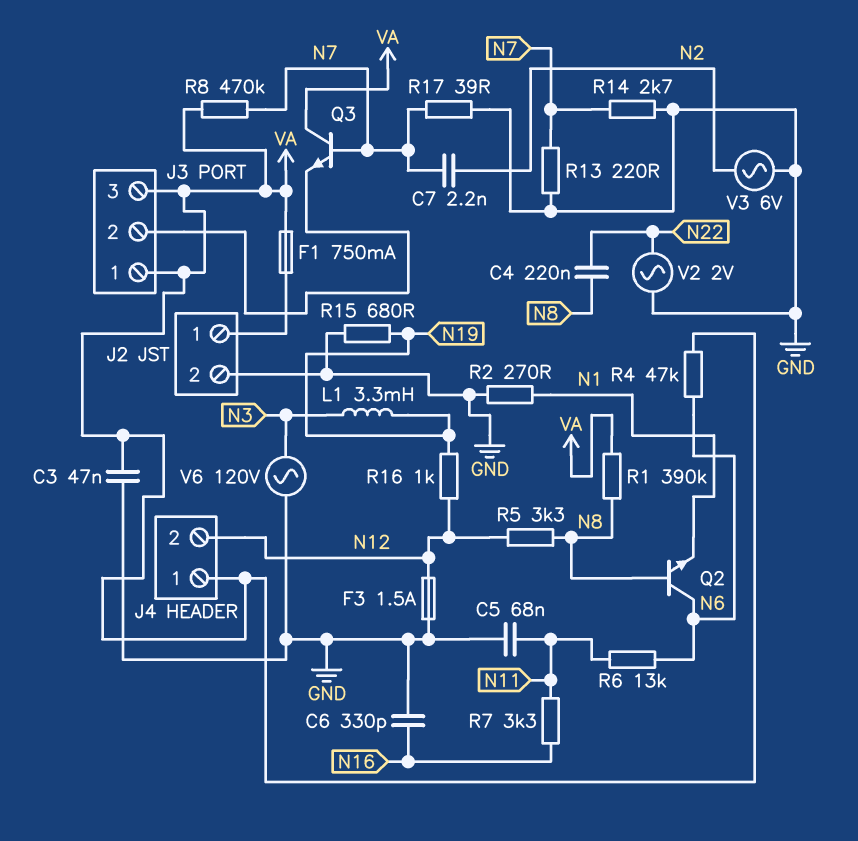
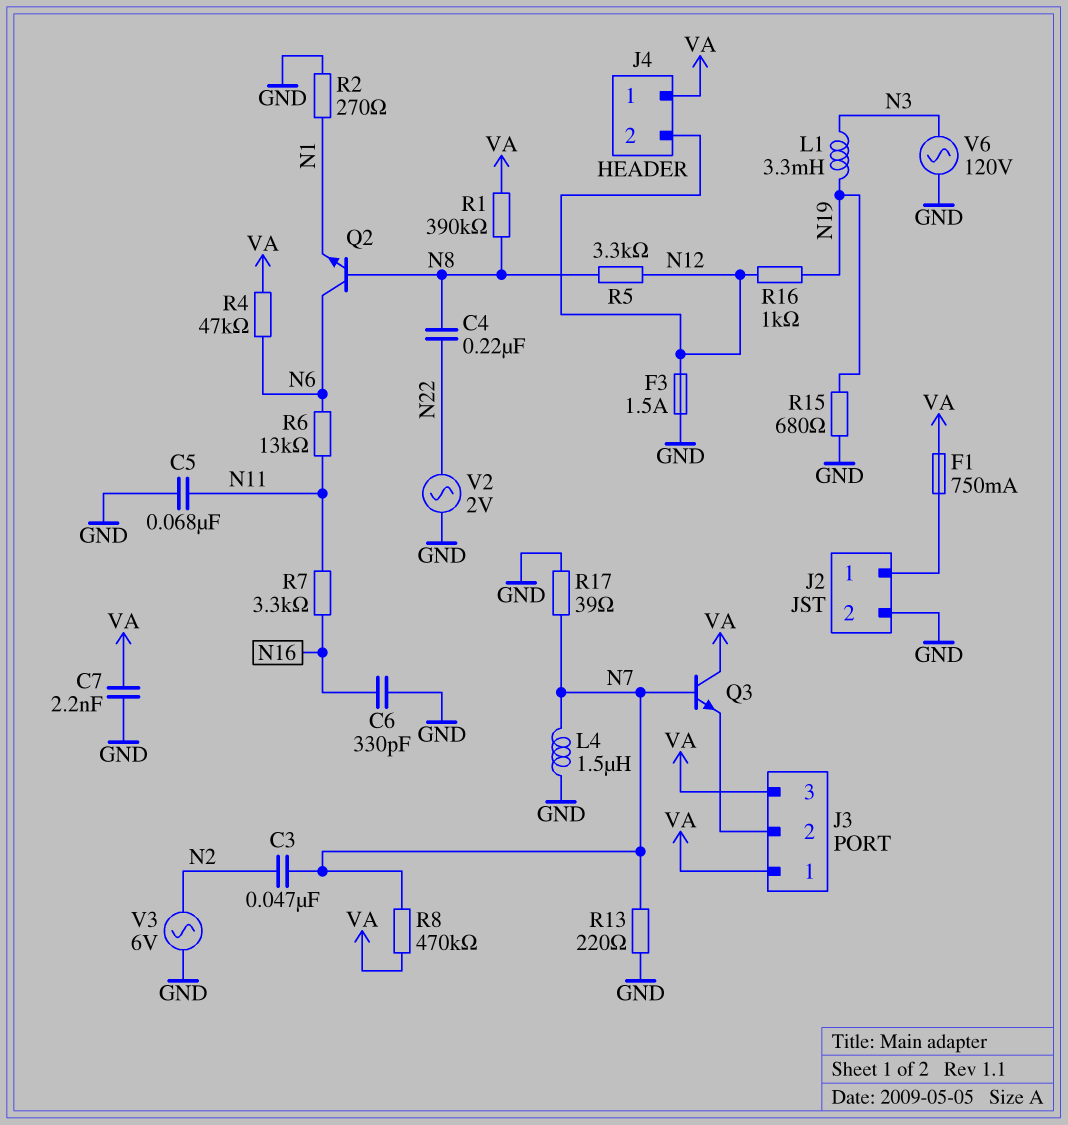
C3: 47nF (GND, VA) -> 47nF (N2, N7)
C7: 2.2nF (N2, N7) -> 2.2nF (GND, VA)
L4: none -> 1.5uH (GND, N7)
R14: 2.7k (GND, N7) -> none

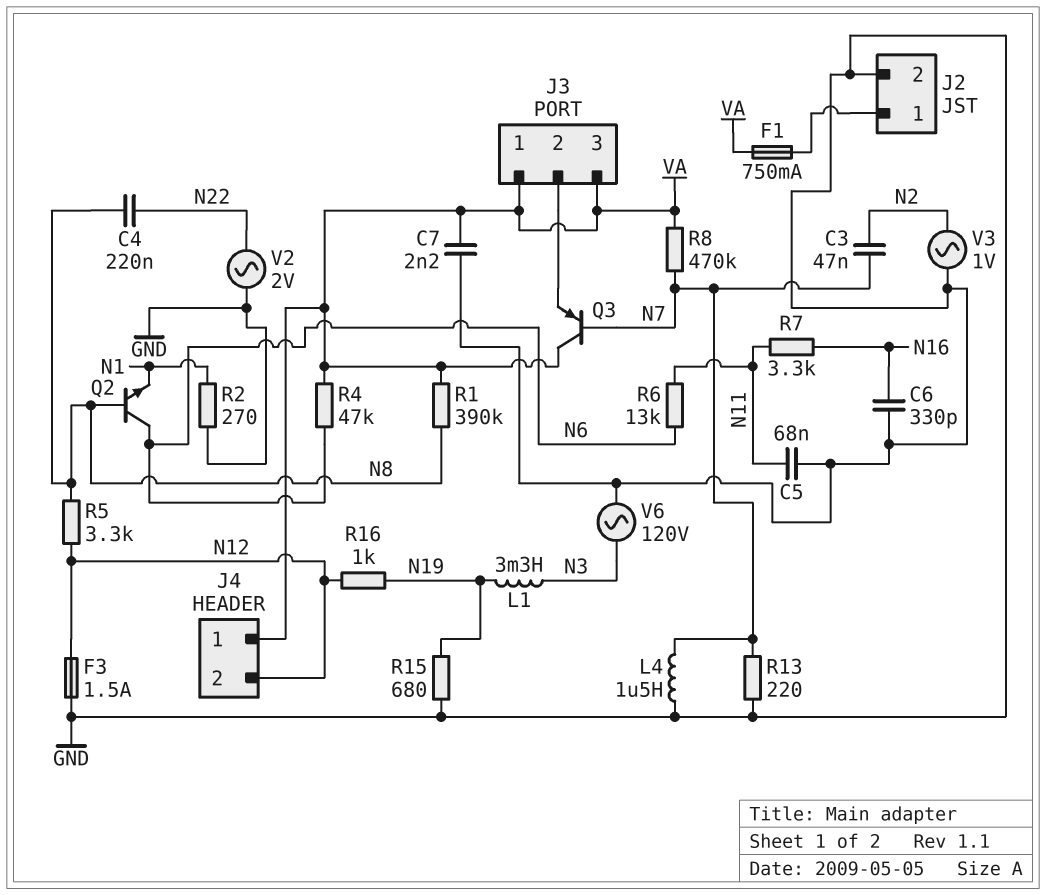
Q3: NPN (B N7, C VA, E J3/2) -> PNP (B N7, C VA, E J3/2)
R17: 39 (GND, N7) -> none
V3: AC 6V (GND, N2) -> AC 1V (GND, N2)

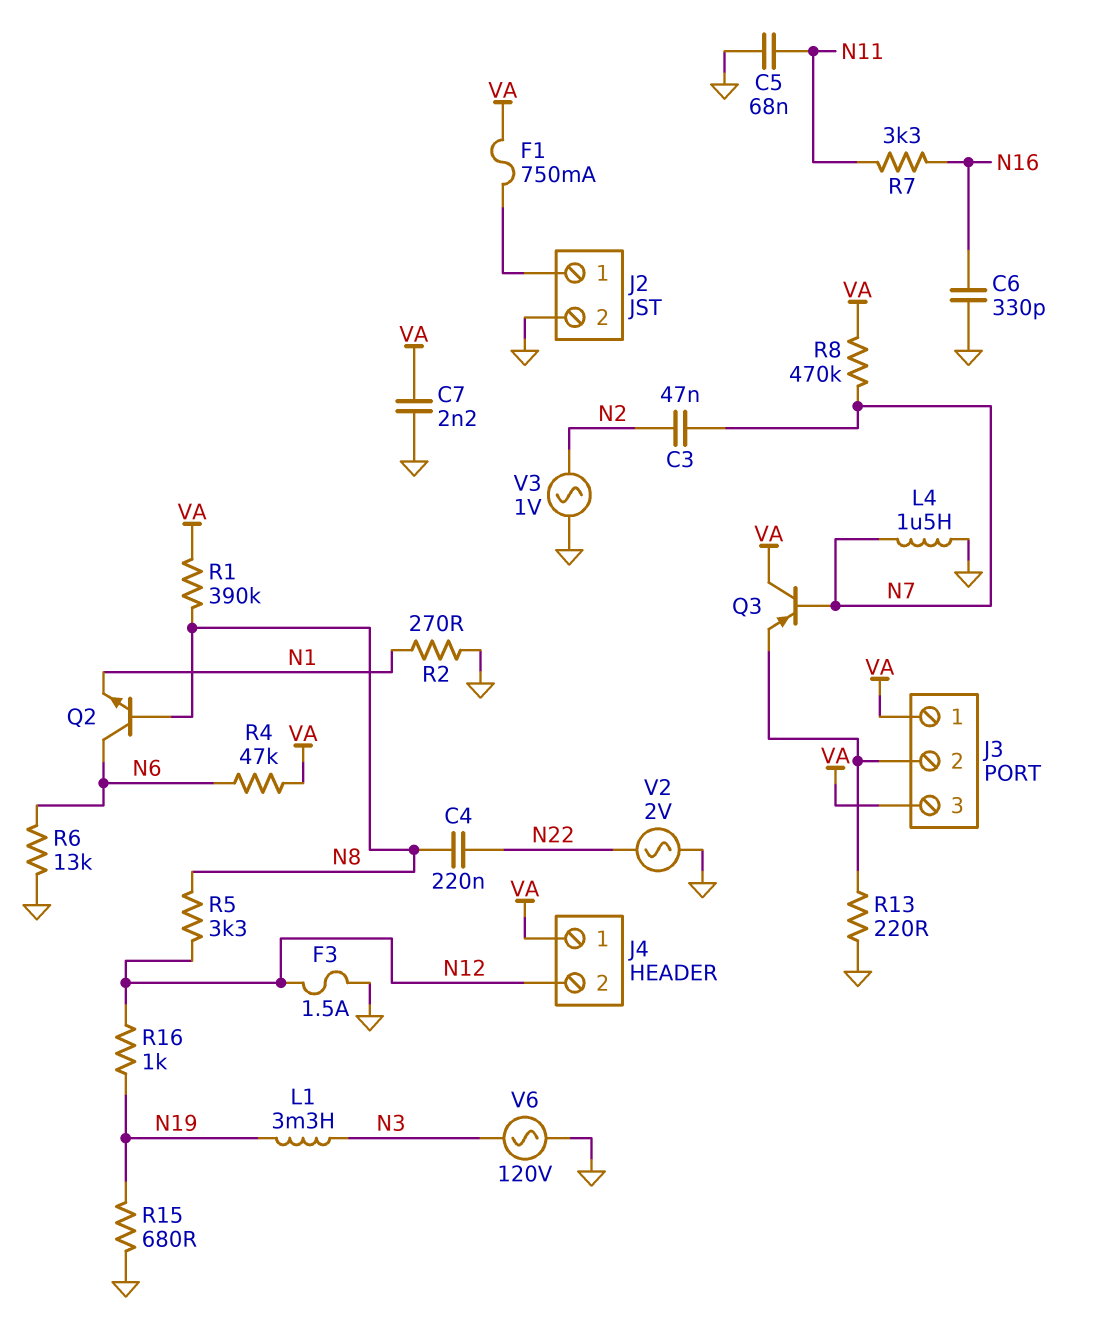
R6: 13k (N6, N11) -> 13k (GND, N6)
R13: 220 (GND, N7) -> 220 (GND, J3/2)

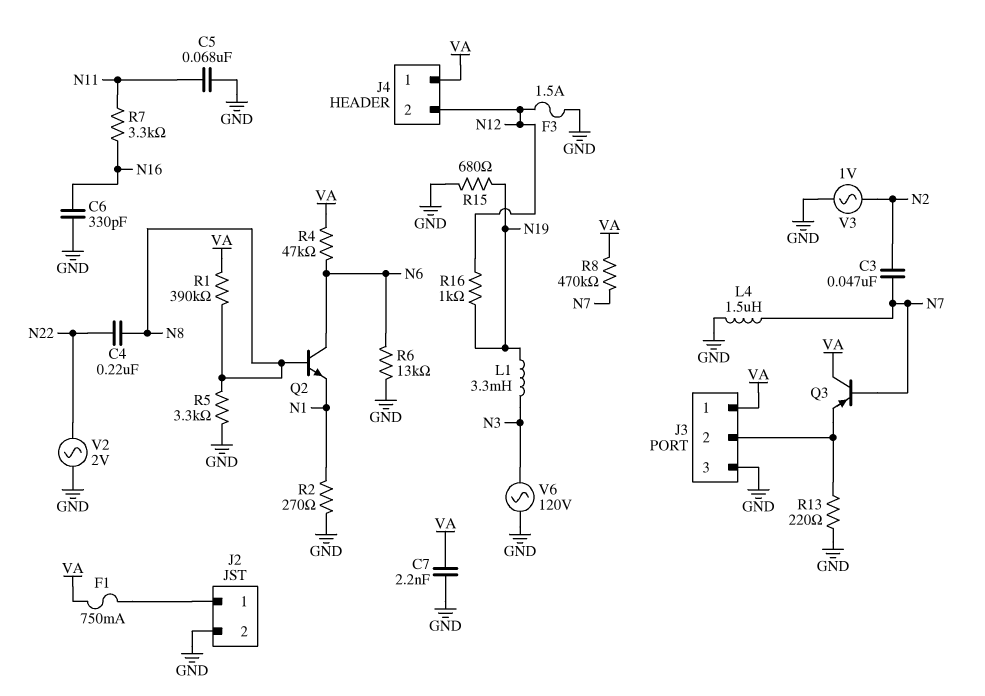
J3 pin 3: VA -> GND
R5: 3.3k (N8, N12) -> 3.3k (GND, N8)

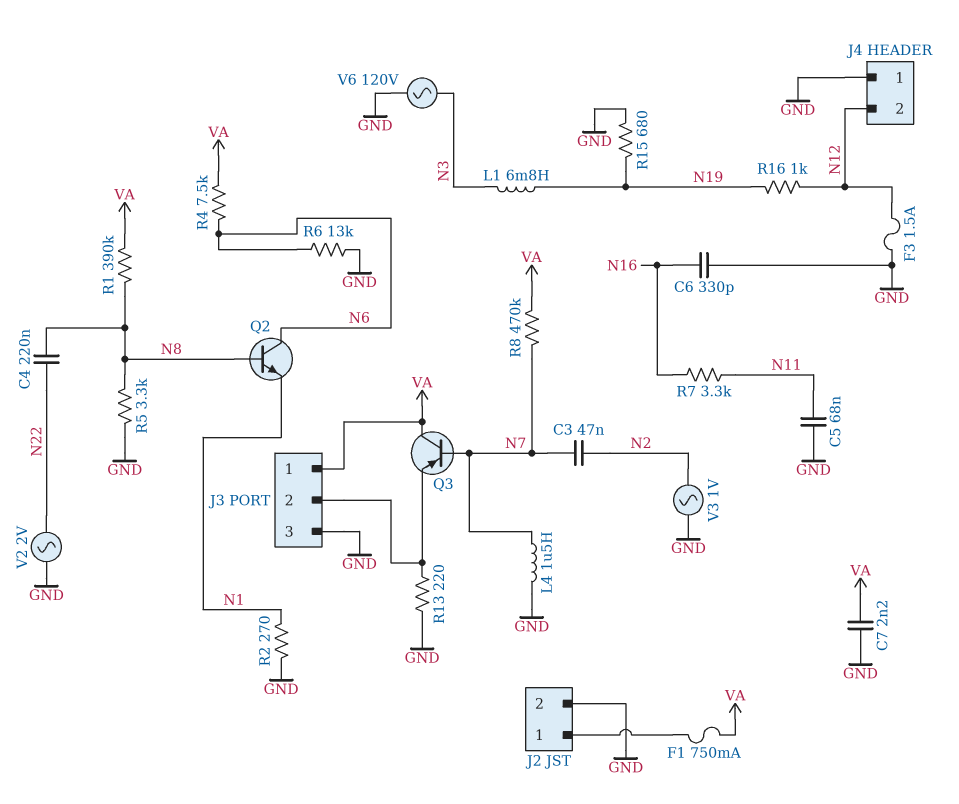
J4 pin 1: VA -> GND
L1: 3.3mH (N3, N19) -> 6.8mH (N3, N19)
R4: 47k (N6, VA) -> 7.5k (N6, VA)

